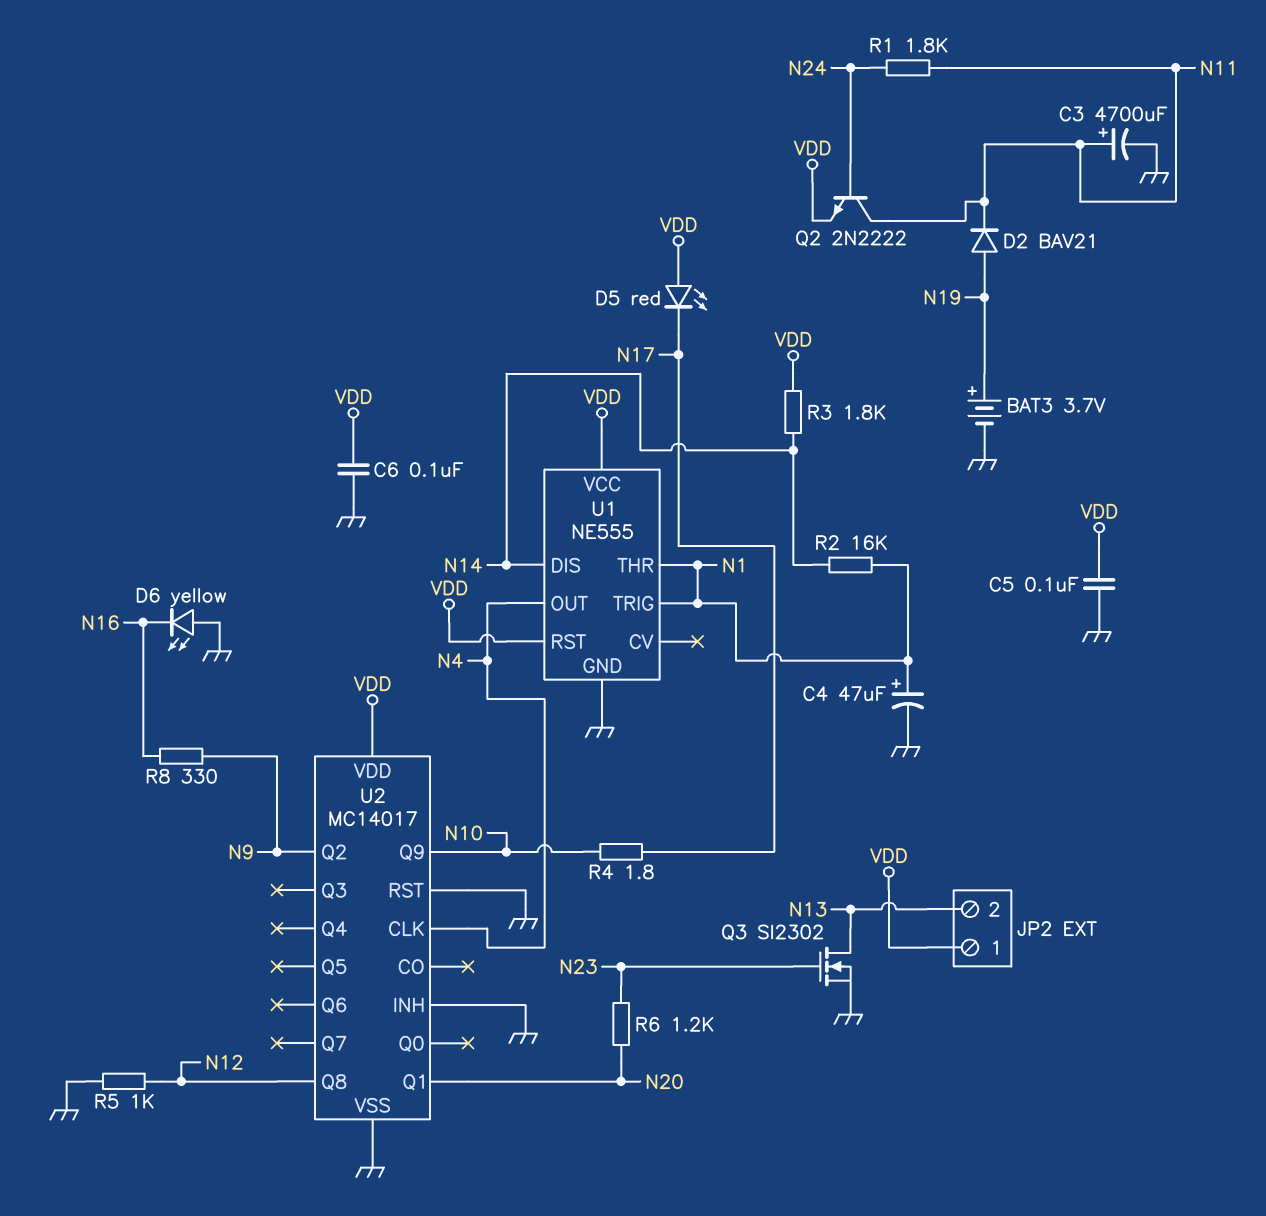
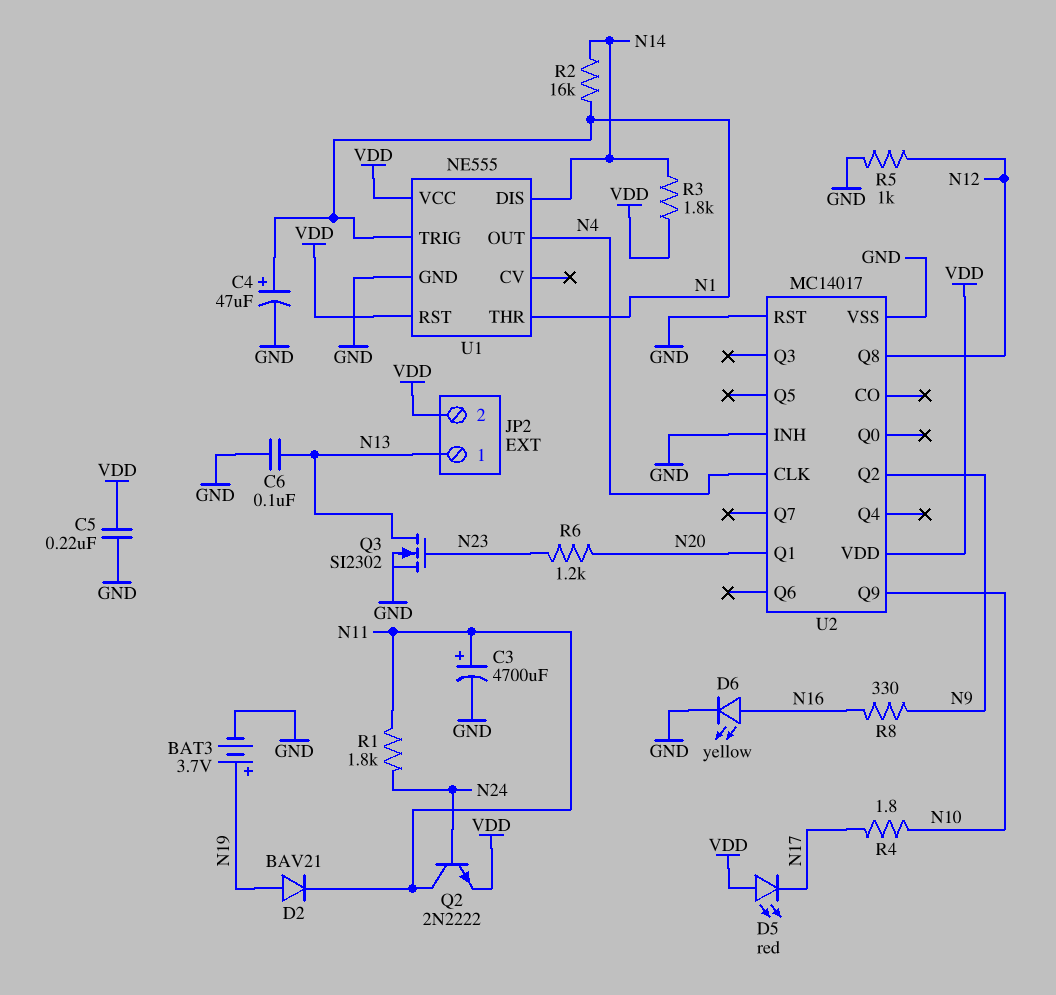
C5: 100nF (GND, VDD) -> 220nF (GND, VDD)
C6: 100nF (GND, VDD) -> 100nF (GND, N13)
D6: LED yellow (A GND, K N16) -> LED yellow (A N16, K GND)
JP2 pin 1: VDD -> N13
JP2 pin 2: N13 -> VDD

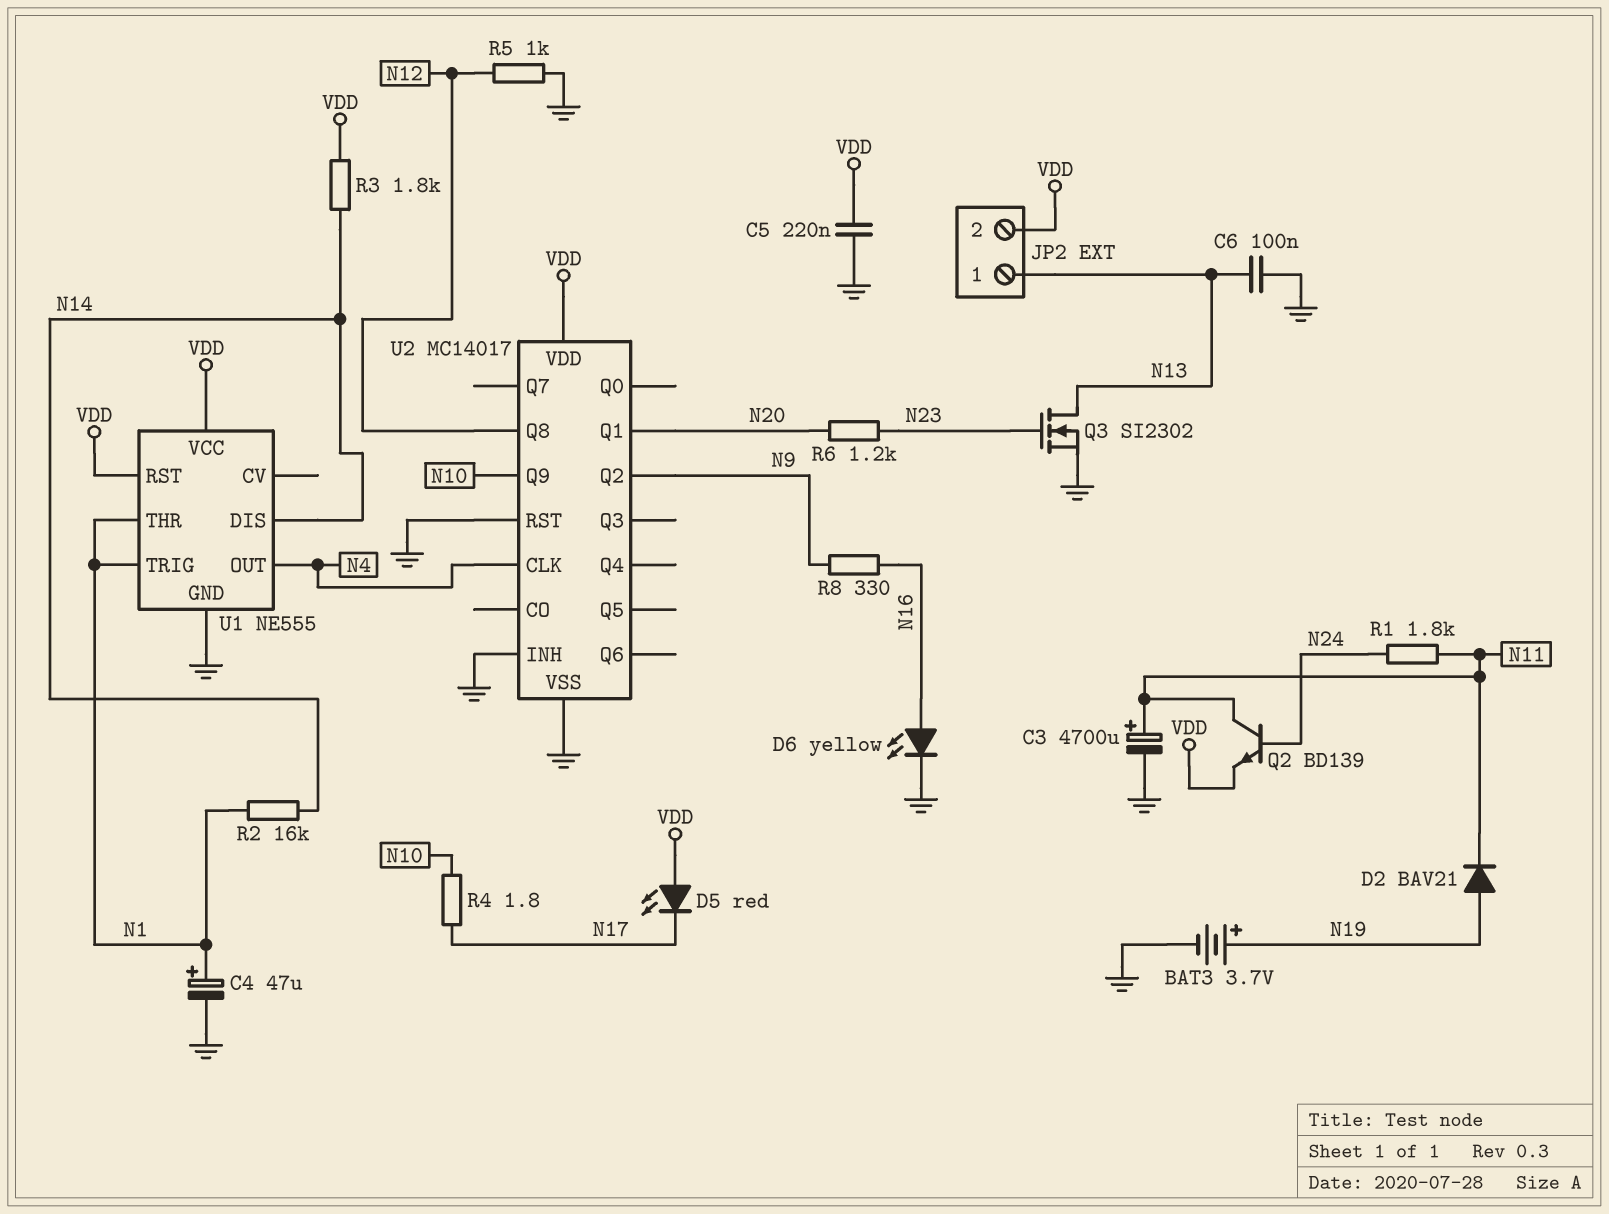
Q2: NPN 2N2222 (B N24, C N11, E VDD) -> NPN BD139 (B N24, C N11, E VDD)

